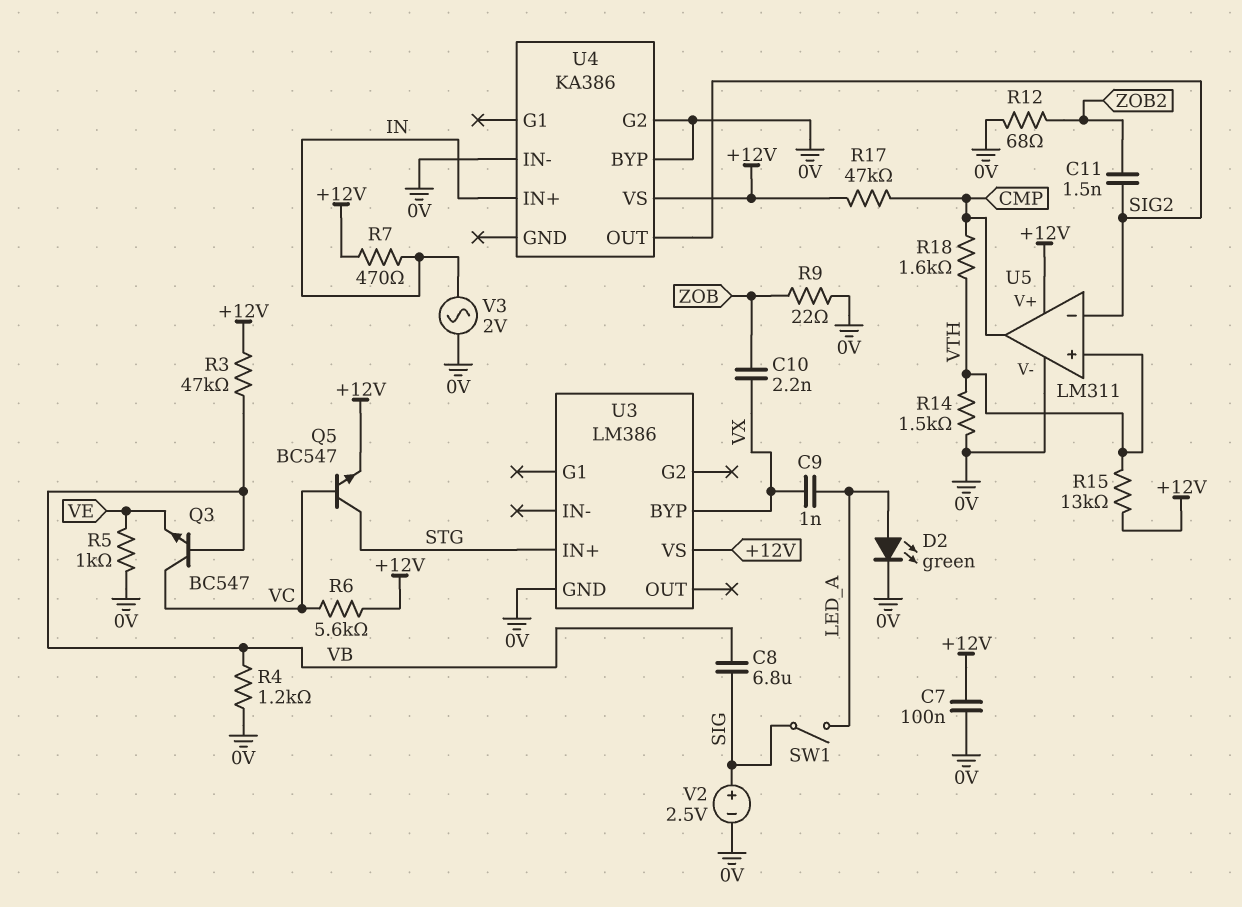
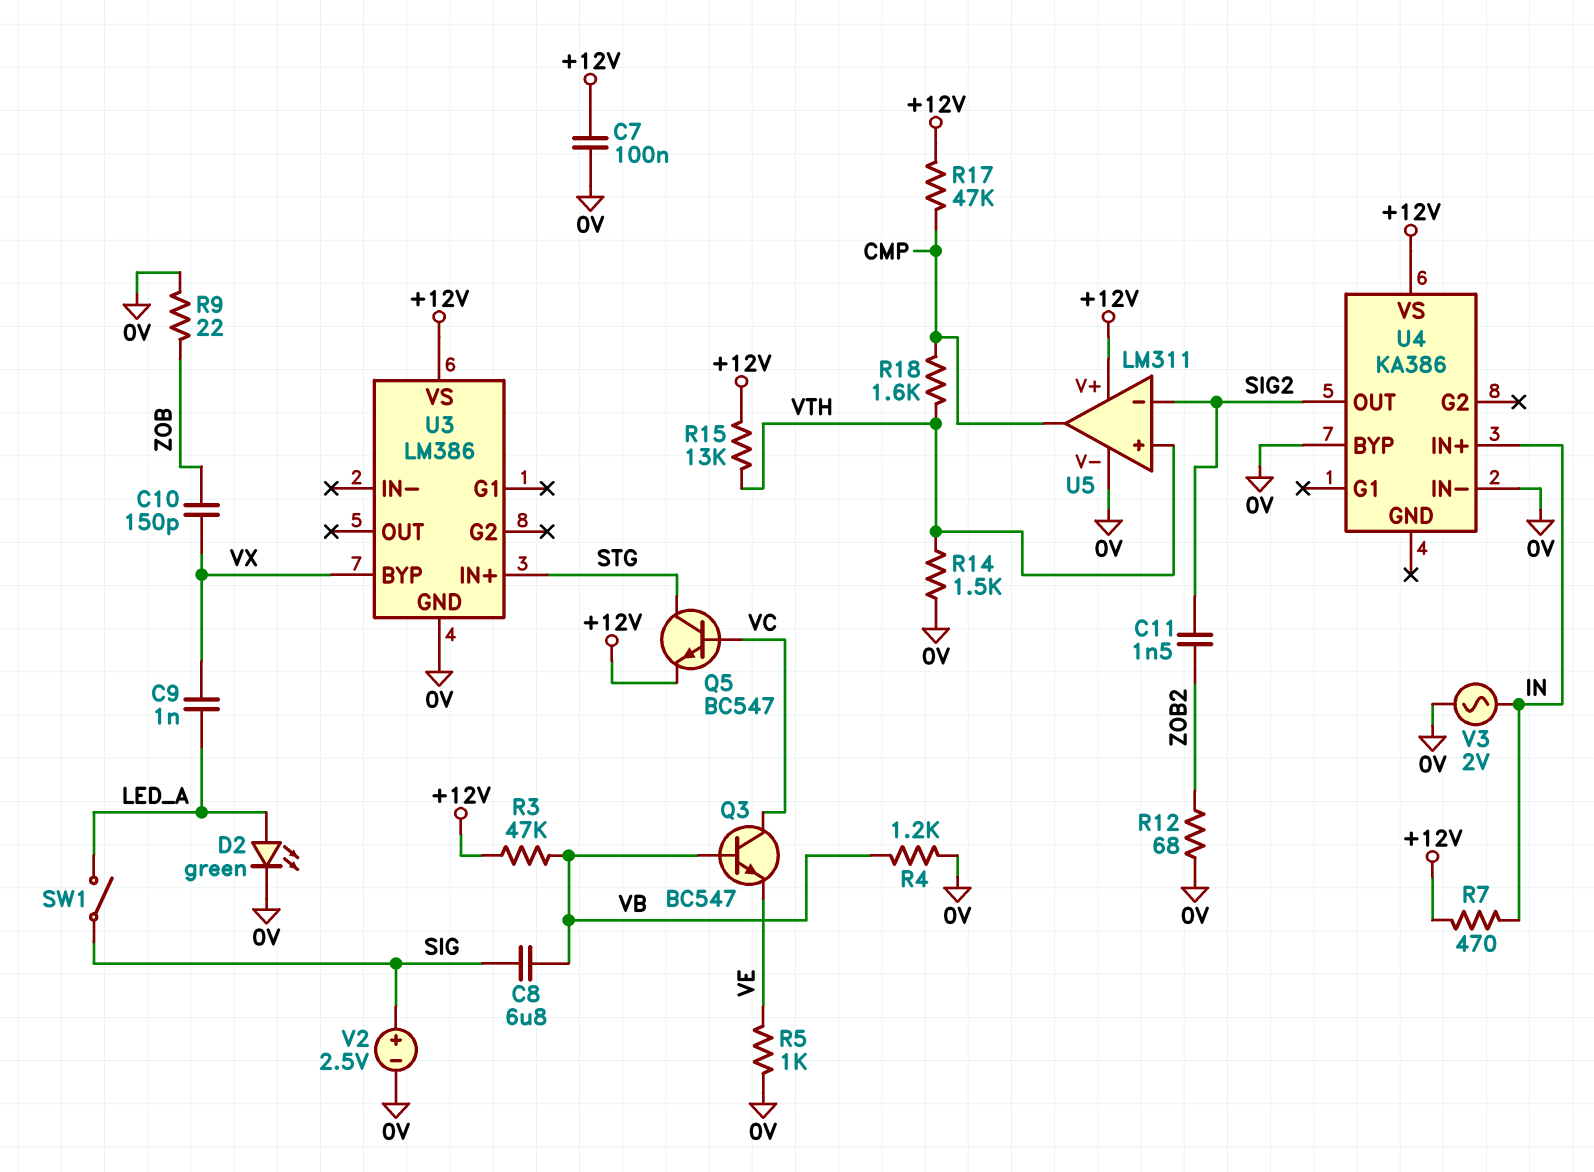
C10: 2.2nF (VX, ZOB) -> 150pF (VX, ZOB)
R6: 5.6k (+12V, VC) -> none
U4 pin G2: 0V -> none

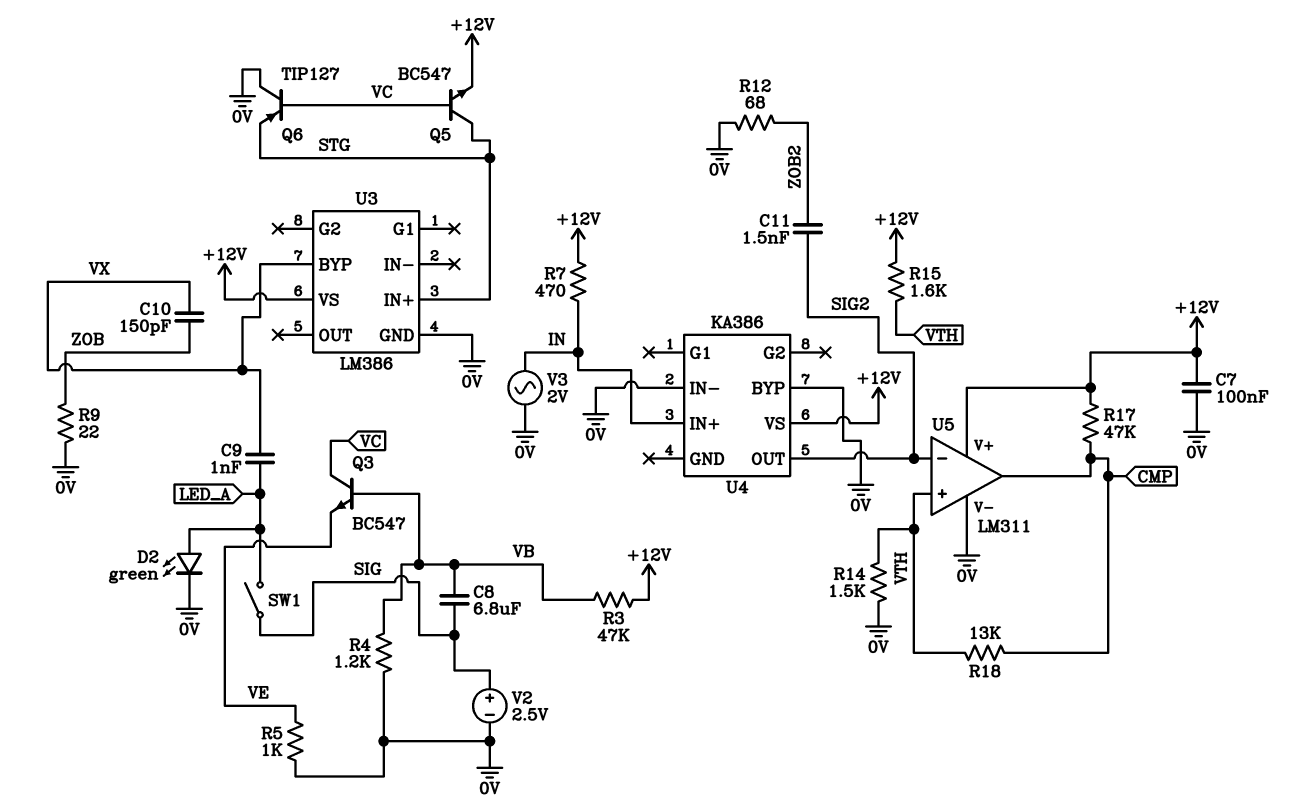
Q6: none -> PNP TIP127 (B VC, C 0V, E STG)
R15: 13k (+12V, VTH) -> 1.6k (+12V, VTH)
R18: 1.6k (CMP, VTH) -> 13k (CMP, VTH)

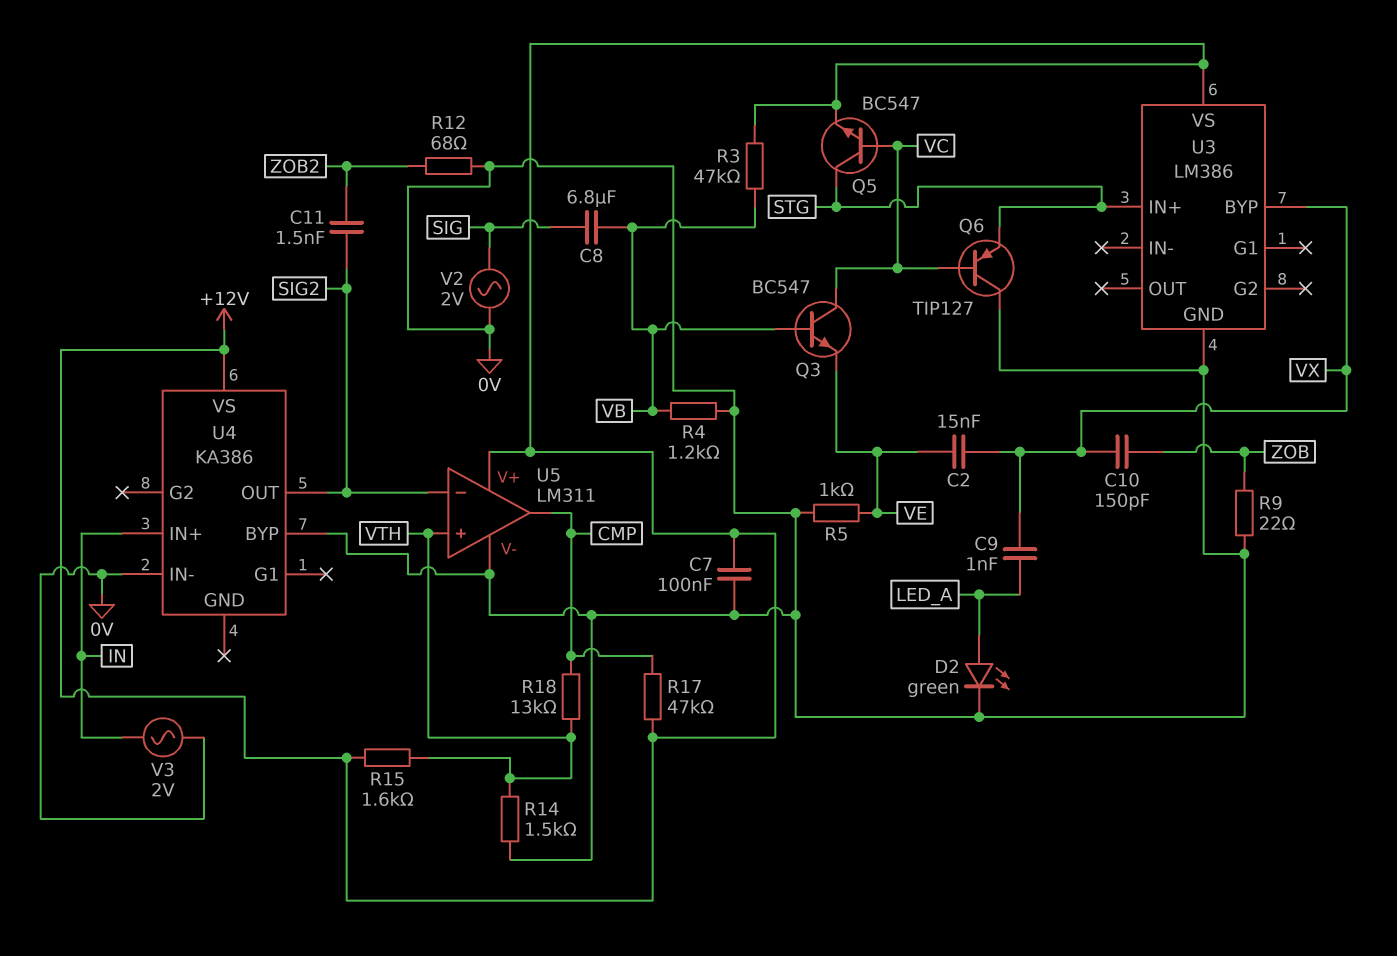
C2: none -> 15nF (VE, VX)
R7: 470 (+12V, IN) -> none
SW1: switch (LED_A, SIG) -> none
V2: 2.5V (plus SIG, minus 0V) -> AC 2V (0V, SIG)

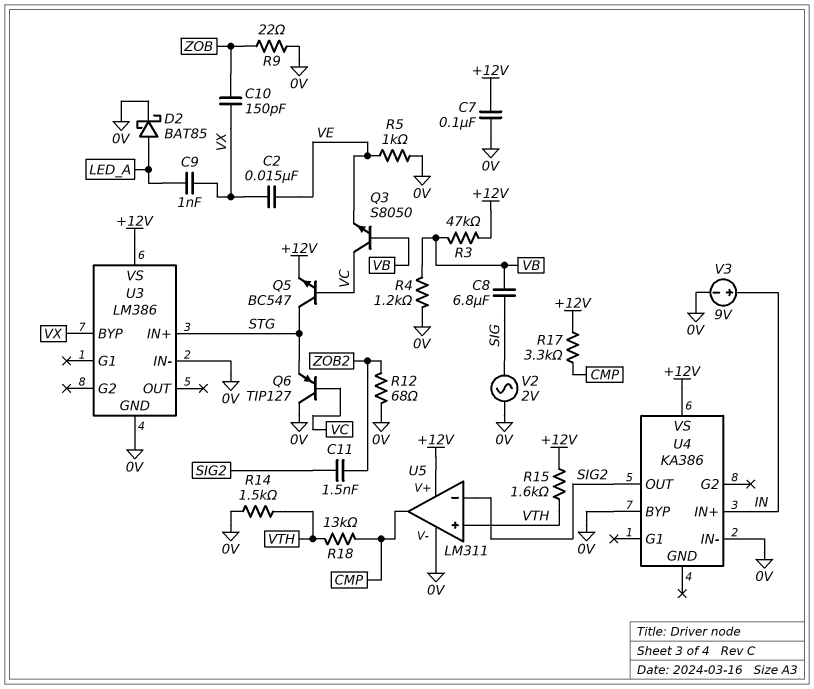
D2: LED green (A LED_A, K 0V) -> schottky BAT85 (A LED_A, K 0V)
Q3: NPN BC547 (B VB, C VC, E VE) -> NPN S8050 (B VB, C VC, E VE)
R17: 47k (+12V, CMP) -> 3.3k (+12V, CMP)
U3 pin IN-: none -> 0V
V3: AC 2V (0V, IN) -> 9V (plus IN, minus 0V)

